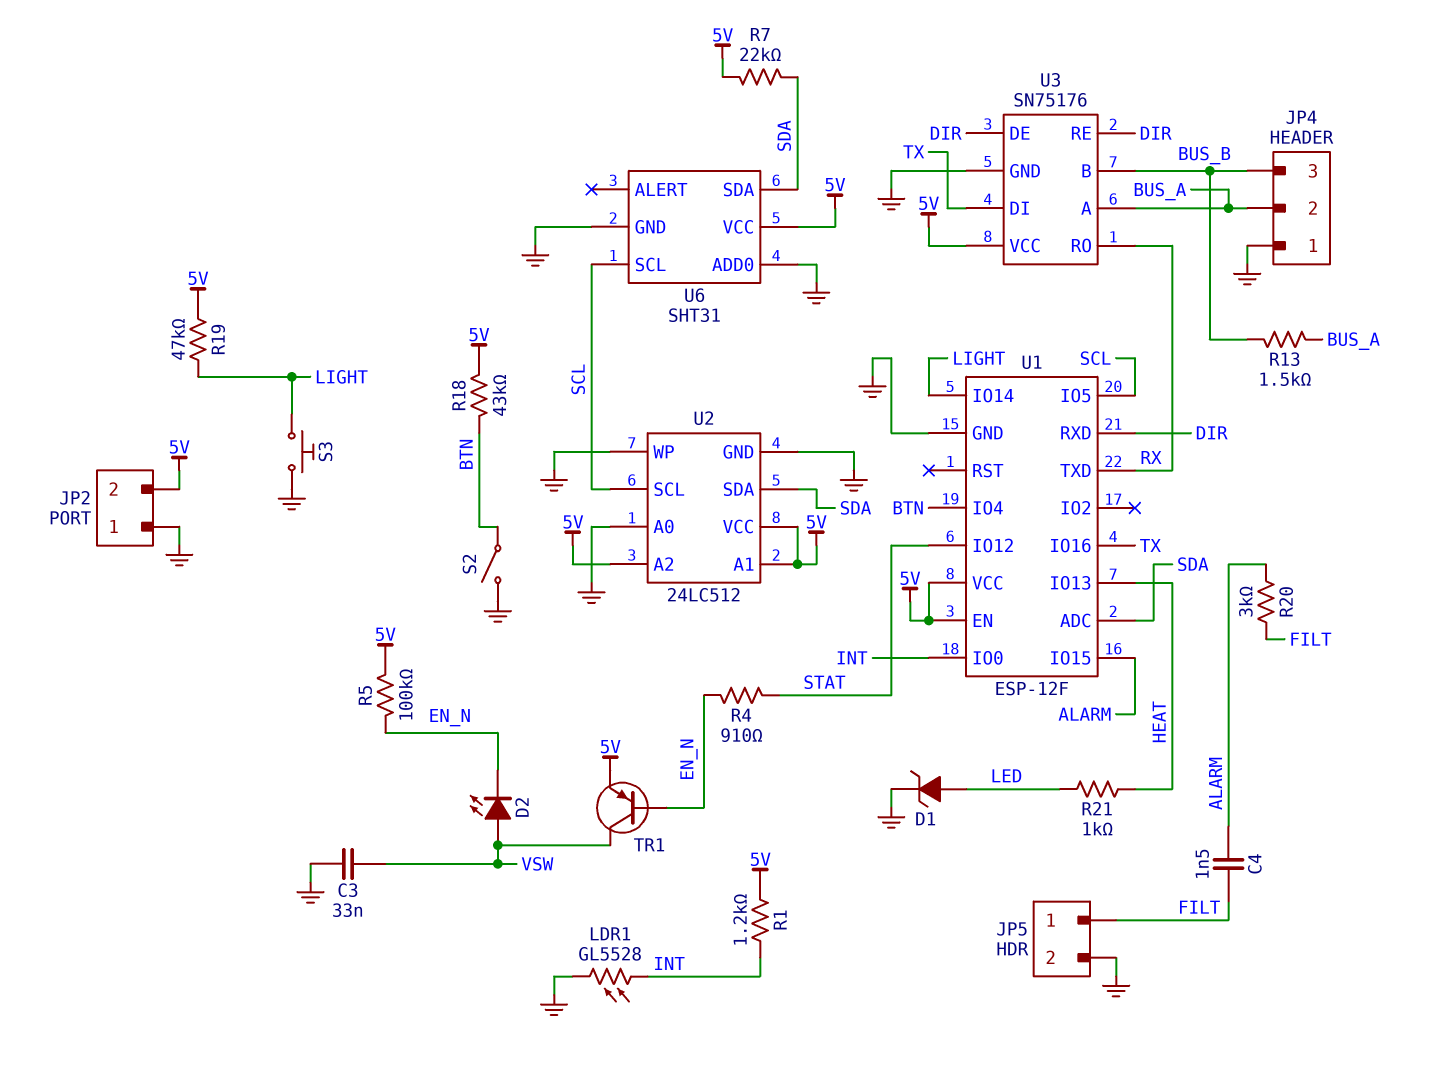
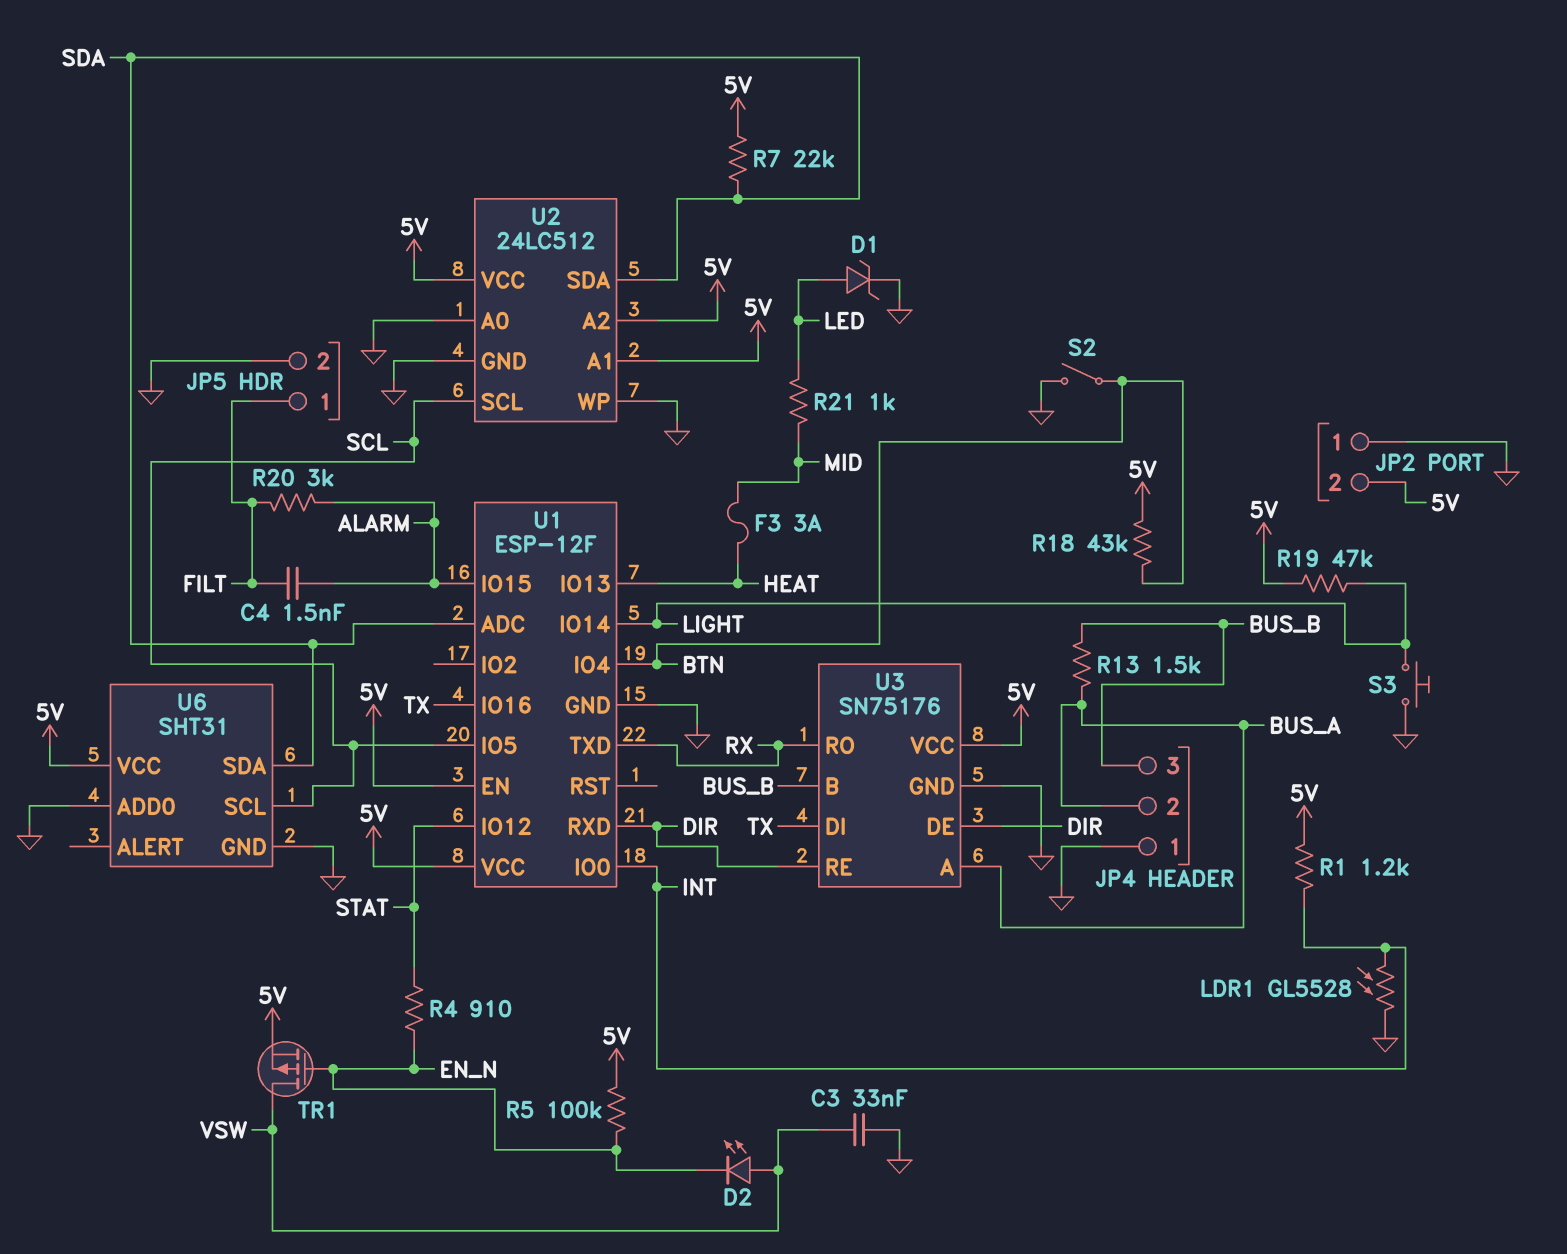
F3: none -> 3A (HEAT, MID)
R21: 1k (HEAT, LED) -> 1k (LED, MID)
TR1: PNP (B EN_N, C VSW, E 5V) -> PMOS (G EN_N, D VSW, S 5V)

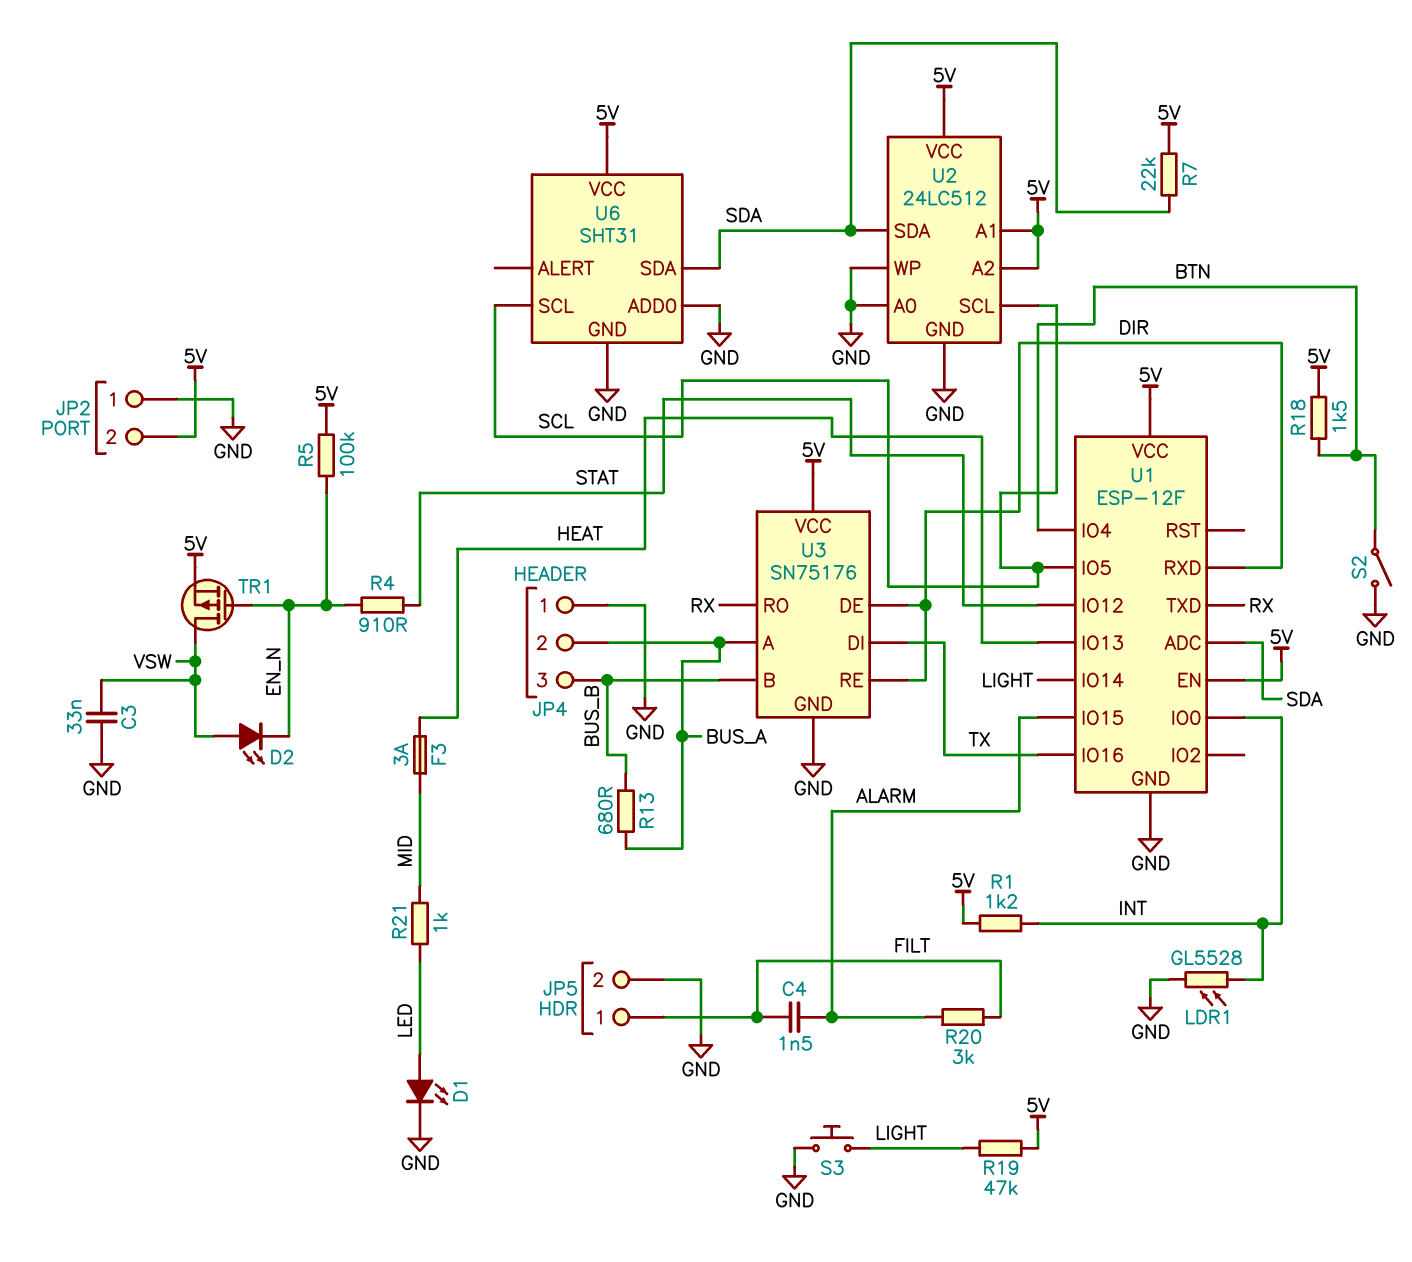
D1: zener (A LED, K GND) -> LED (A LED, K GND)
R13: 1.5k (BUS_A, BUS_B) -> 680 (BUS_A, BUS_B)
R18: 43k (5V, BTN) -> 1.5k (5V, BTN)

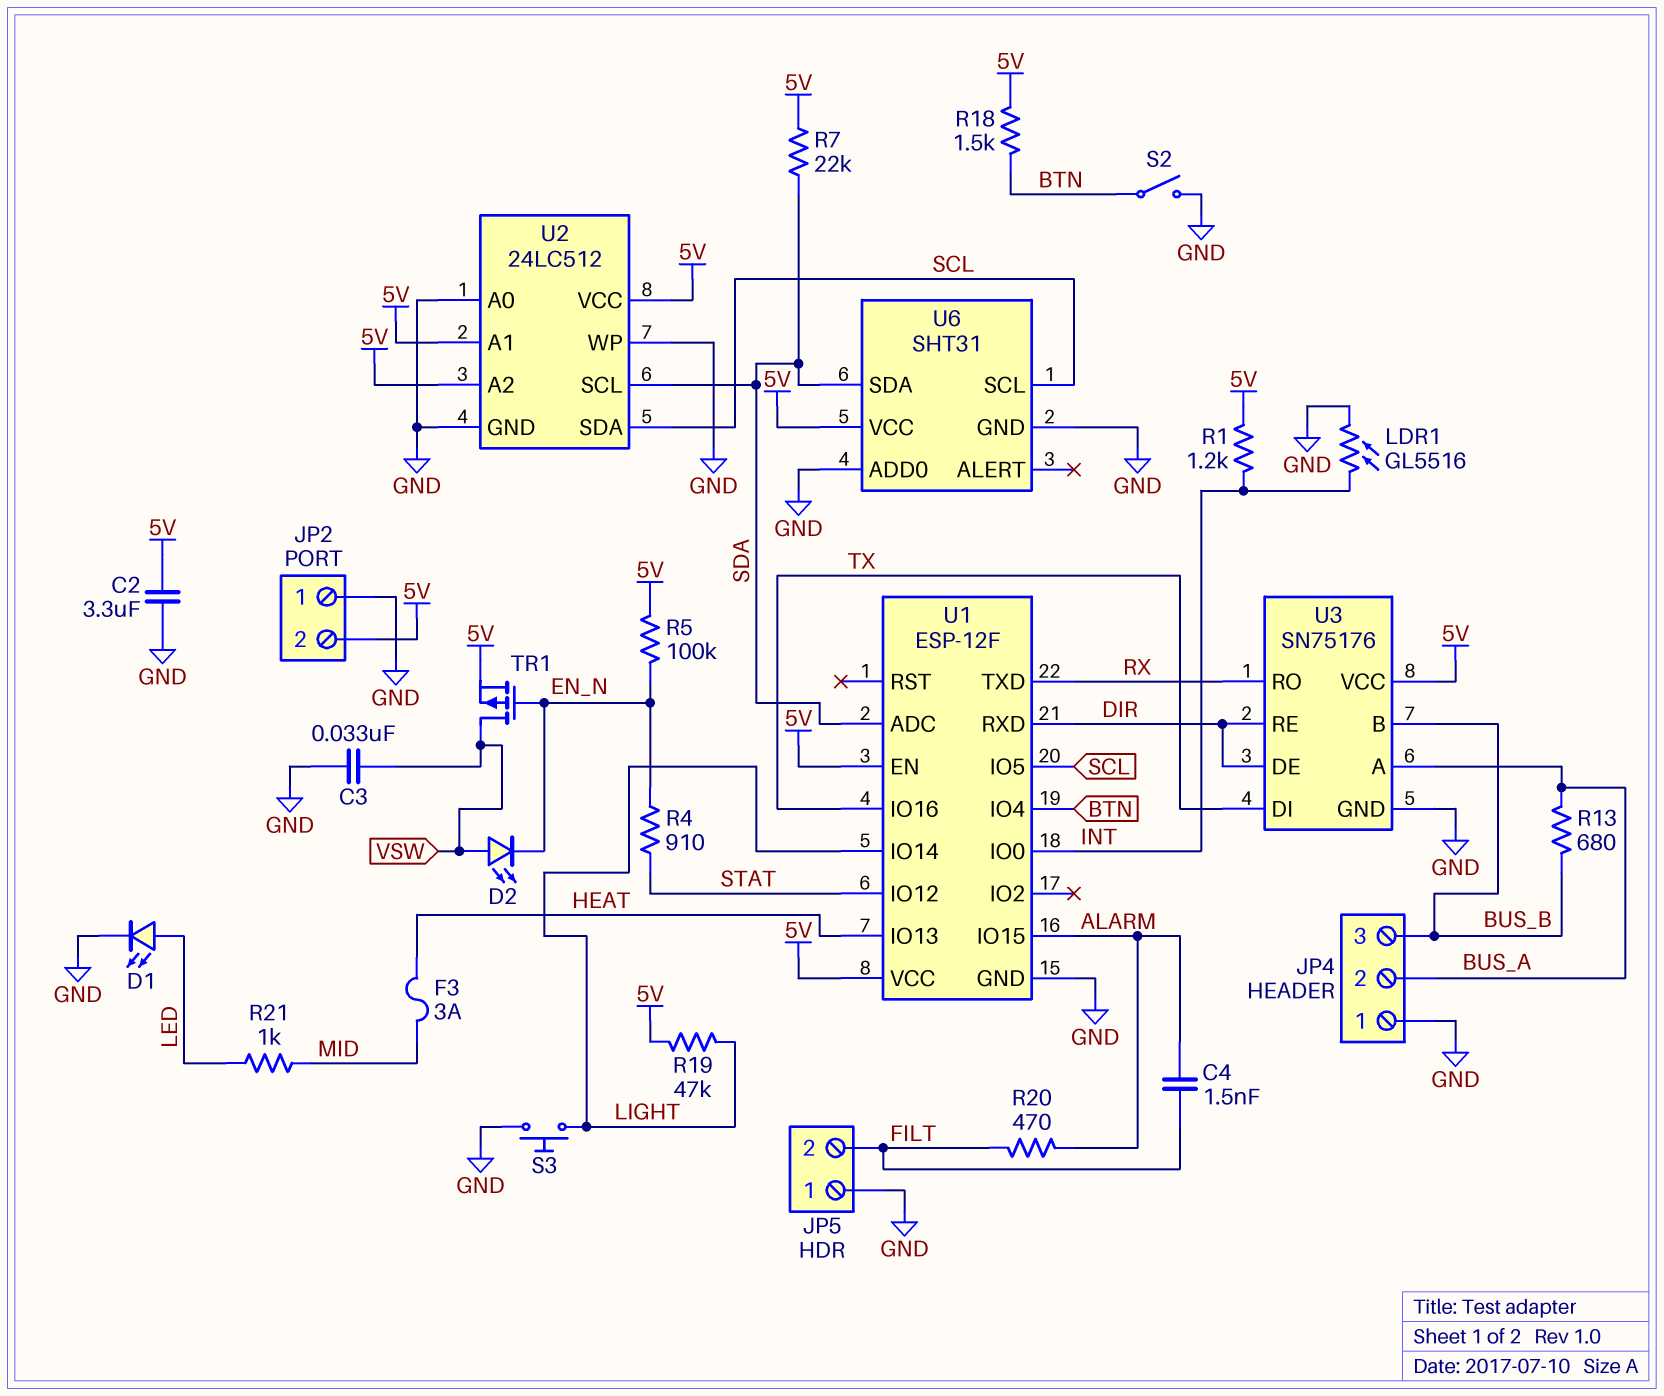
C2: none -> 3.3uF (5V, GND)
JP5 pin 1: FILT -> GND
JP5 pin 2: GND -> FILT
LDR1: GL5528 (GND, INT) -> GL5516 (GND, INT)
R20: 3k (ALARM, FILT) -> 470 (ALARM, FILT)
U2 pin SCL: SCL -> SDA
U2 pin SDA: SDA -> SCL

